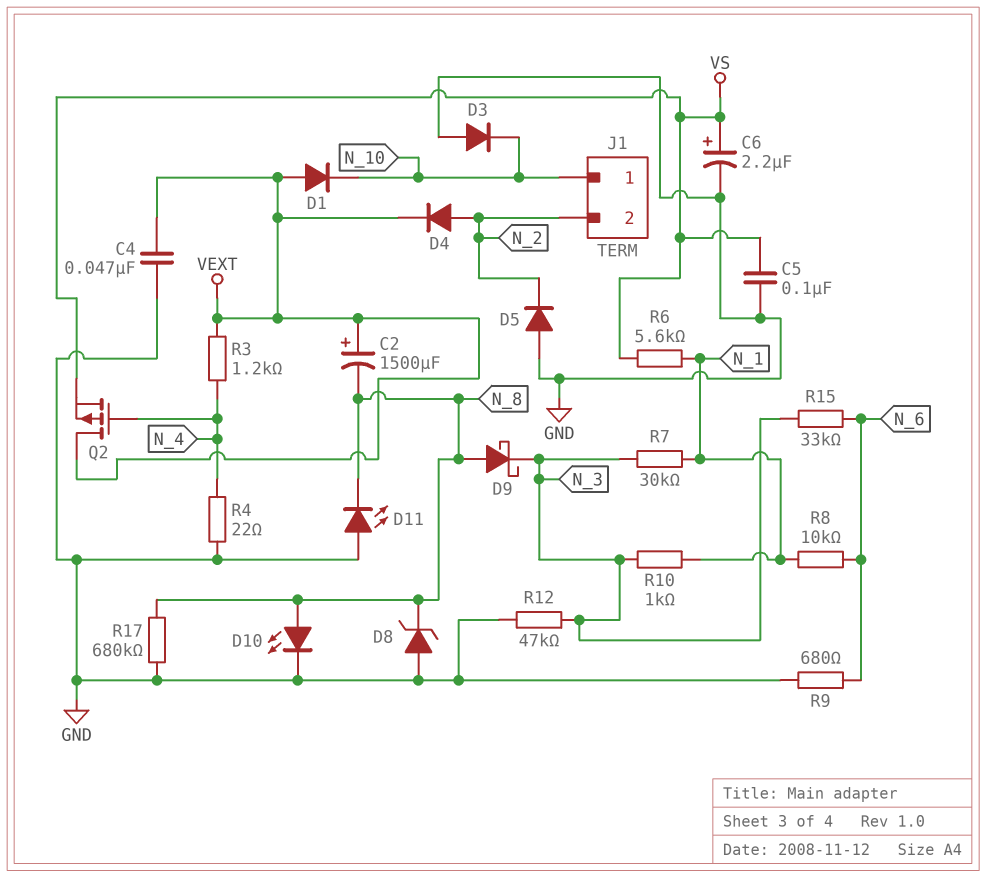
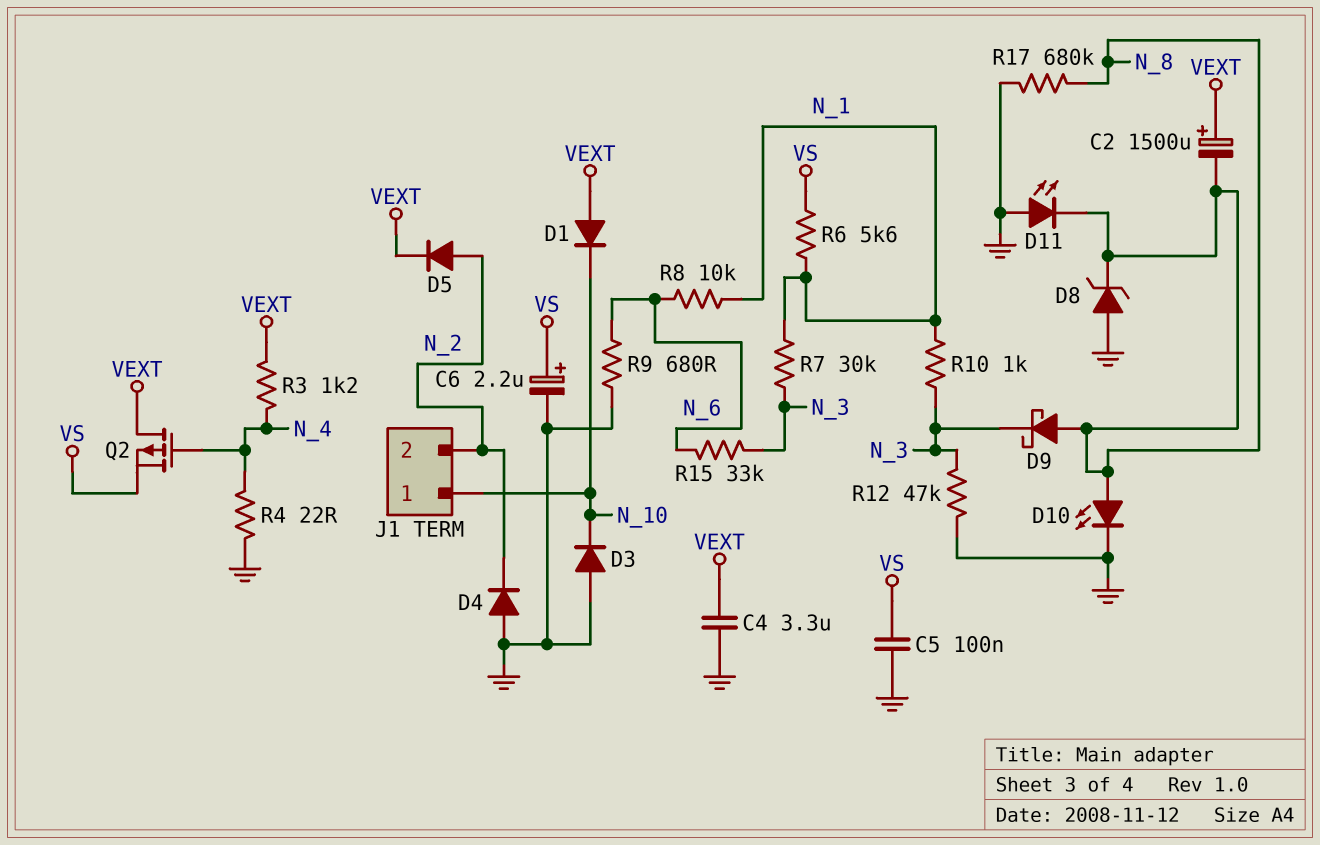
C4: 47nF (GND, VEXT) -> 3.3uF (GND, VEXT)
D4: diode (A N_2, K VEXT) -> diode (A GND, K N_2)
D5: diode (A GND, K N_2) -> diode (A N_2, K VEXT)

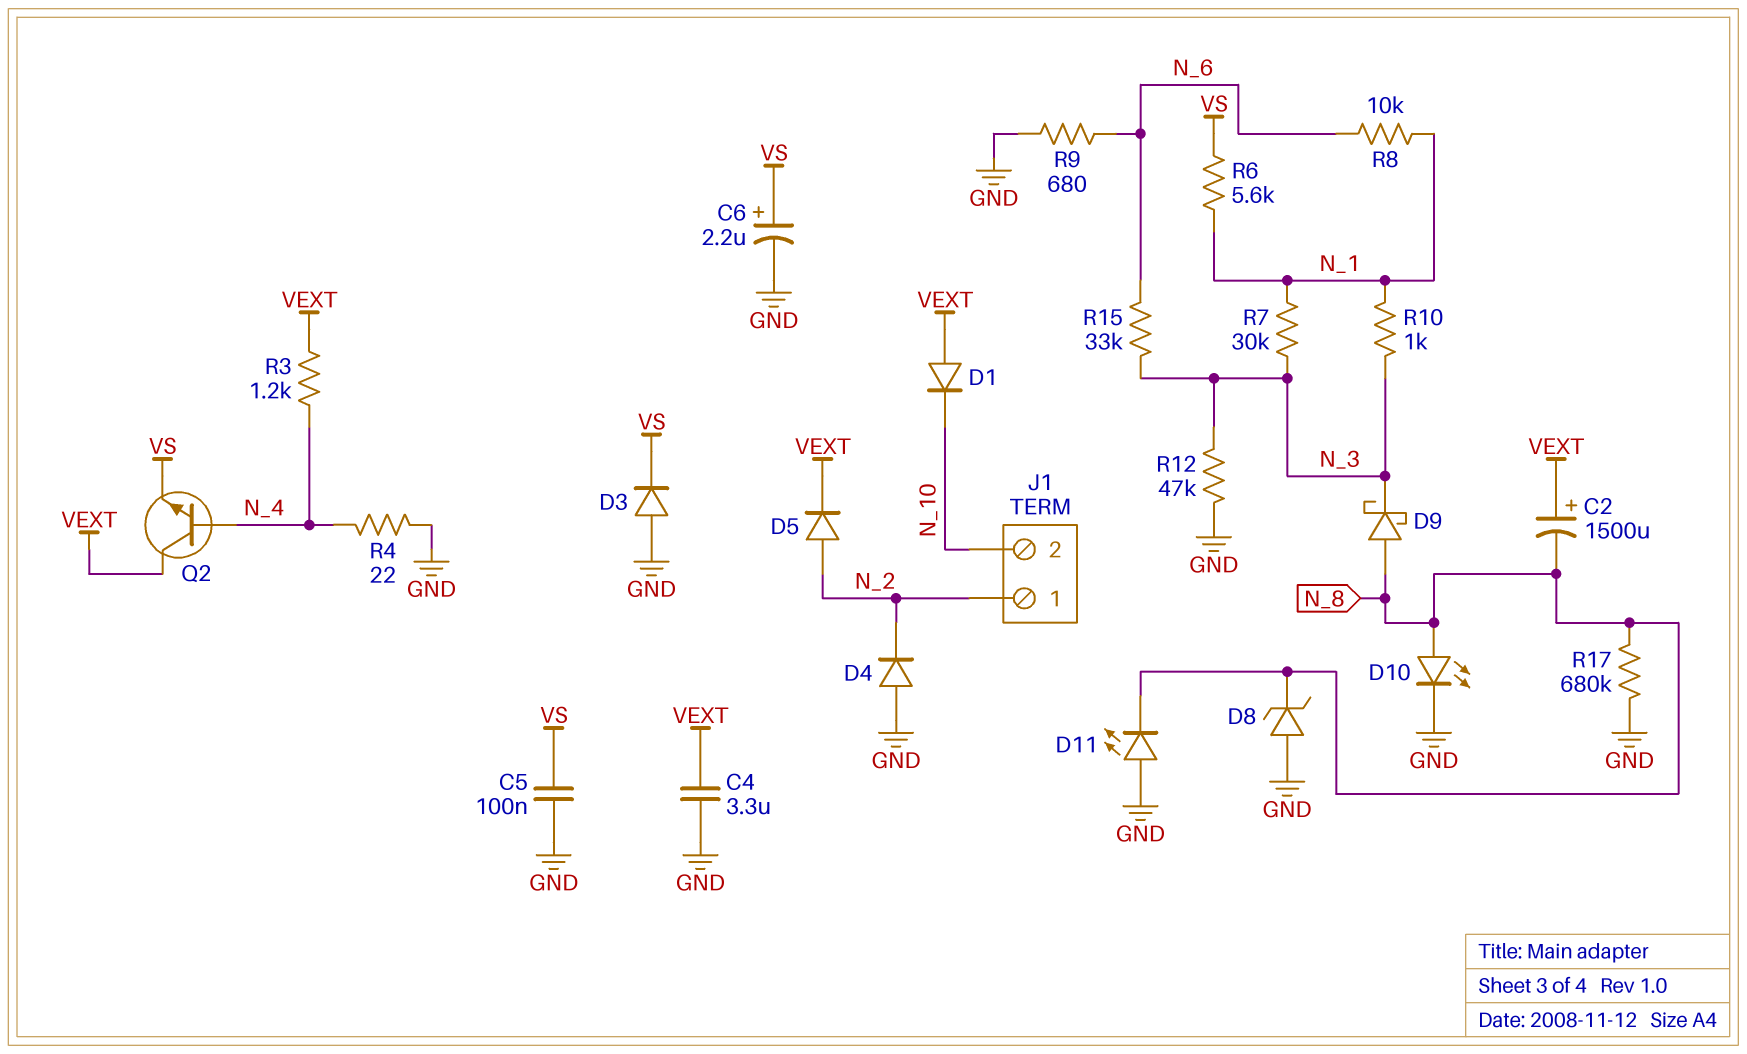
D3: diode (A GND, K N_10) -> diode (A GND, K VS)
J1 pin 1: N_10 -> N_2
J1 pin 2: N_2 -> N_10
Q2: PMOS (G N_4, D VEXT, S VS) -> NPN (B N_4, C VEXT, E VS)

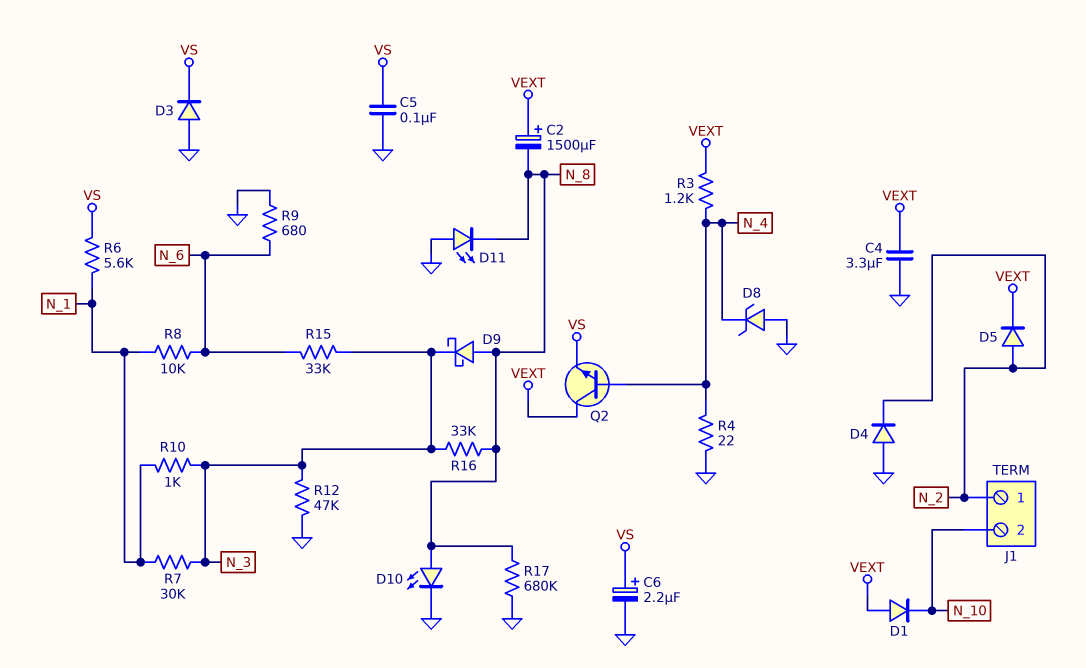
D8: zener (A GND, K N_8) -> zener (A GND, K N_4)
R16: none -> 33k (N_3, N_8)

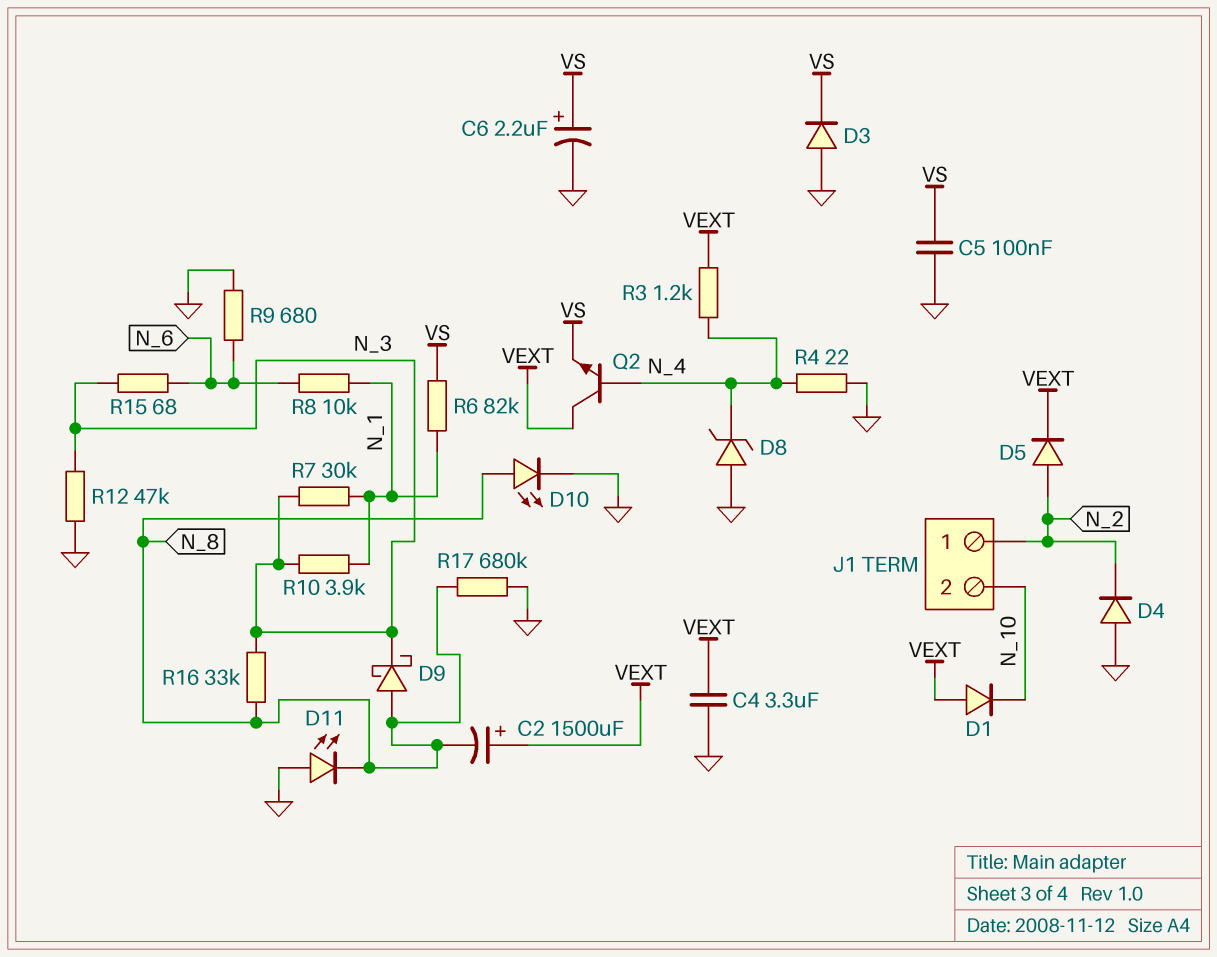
R6: 5.6k (N_1, VS) -> 82k (N_1, VS)
R10: 1k (N_1, N_3) -> 3.9k (N_1, N_3)
R15: 33k (N_3, N_6) -> 68 (N_3, N_6)

